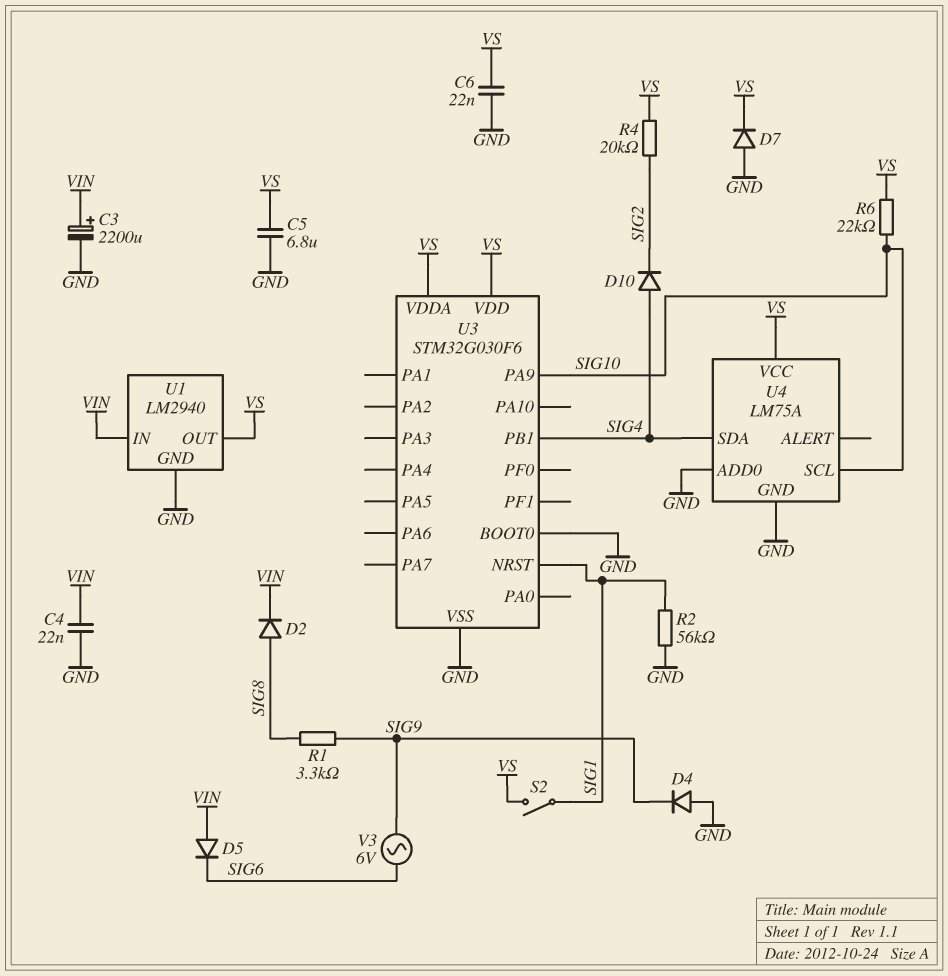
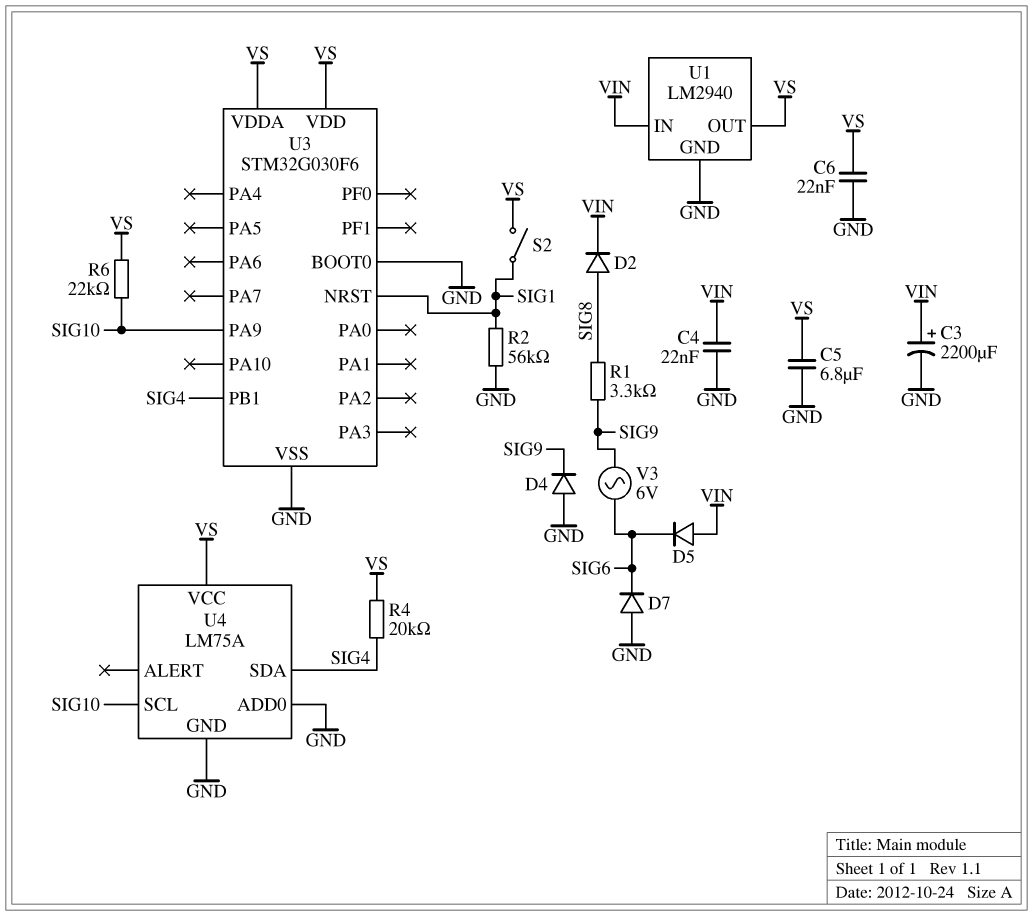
D7: diode (A GND, K VS) -> diode (A GND, K SIG6)
D10: diode (A SIG4, K SIG2) -> none
R4: 20k (SIG2, VS) -> 20k (SIG4, VS)

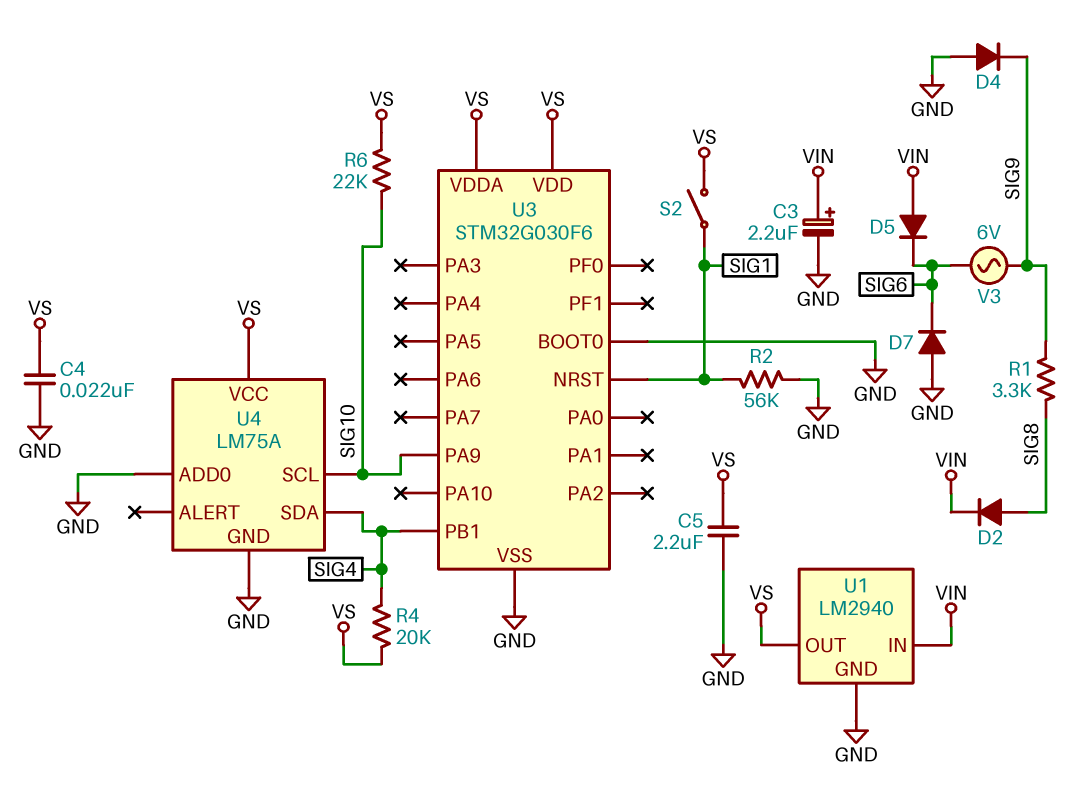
C3: 2200uF (plus VIN, minus GND) -> 2.2uF (plus VIN, minus GND)
C4: 22nF (GND, VIN) -> 22nF (GND, VS)
C5: 6.8uF (GND, VS) -> 2.2uF (GND, VS)
C6: 22nF (GND, VS) -> none

